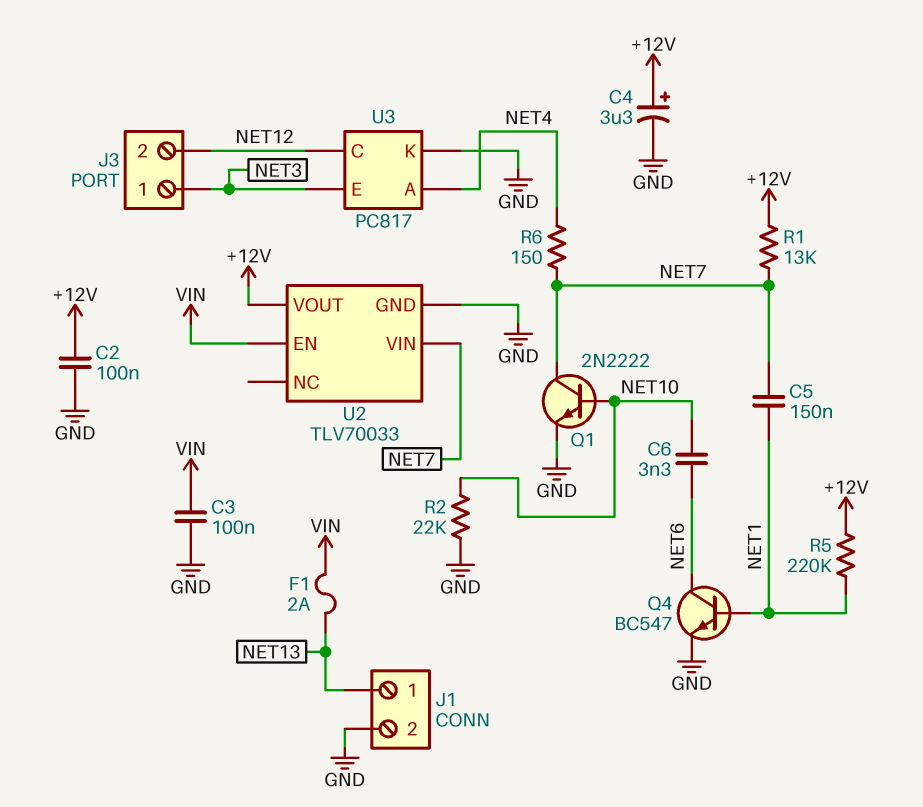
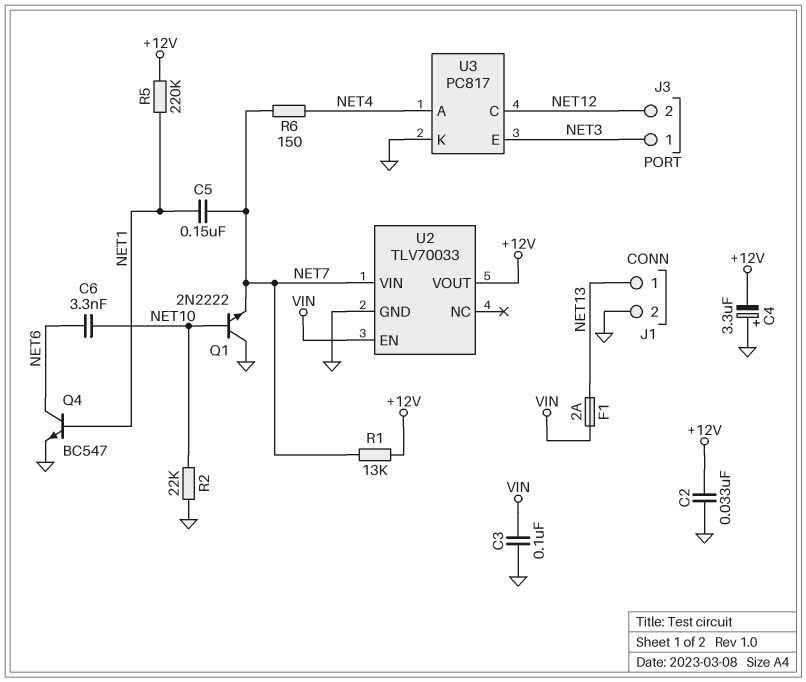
C2: 100nF (+12V, GND) -> 33nF (+12V, GND)
C4: 3.3uF (plus +12V, minus GND) -> 3.3uF (plus GND, minus +12V)
Q1: NPN 2N2222 (B NET10, C NET7, E GND) -> NPN 2N2222 (B NET10, C GND, E NET7)

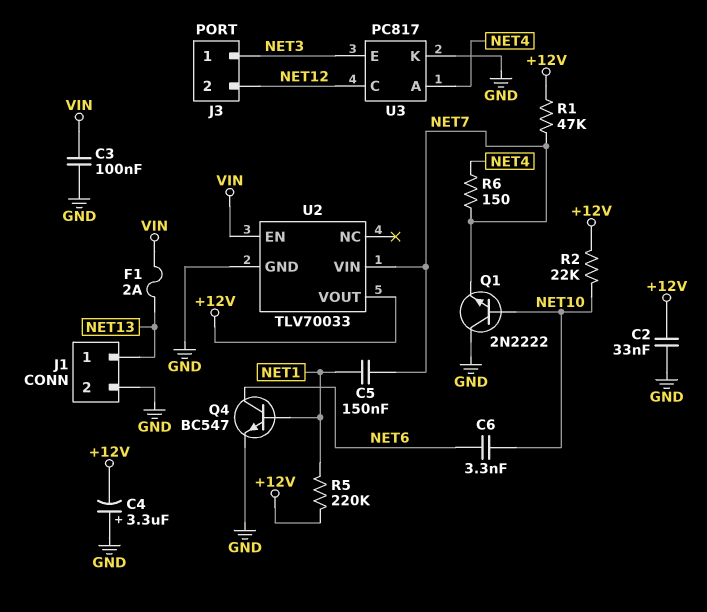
R1: 13k (+12V, NET7) -> 47k (+12V, NET7)
R2: 22k (GND, NET10) -> 22k (+12V, NET10)

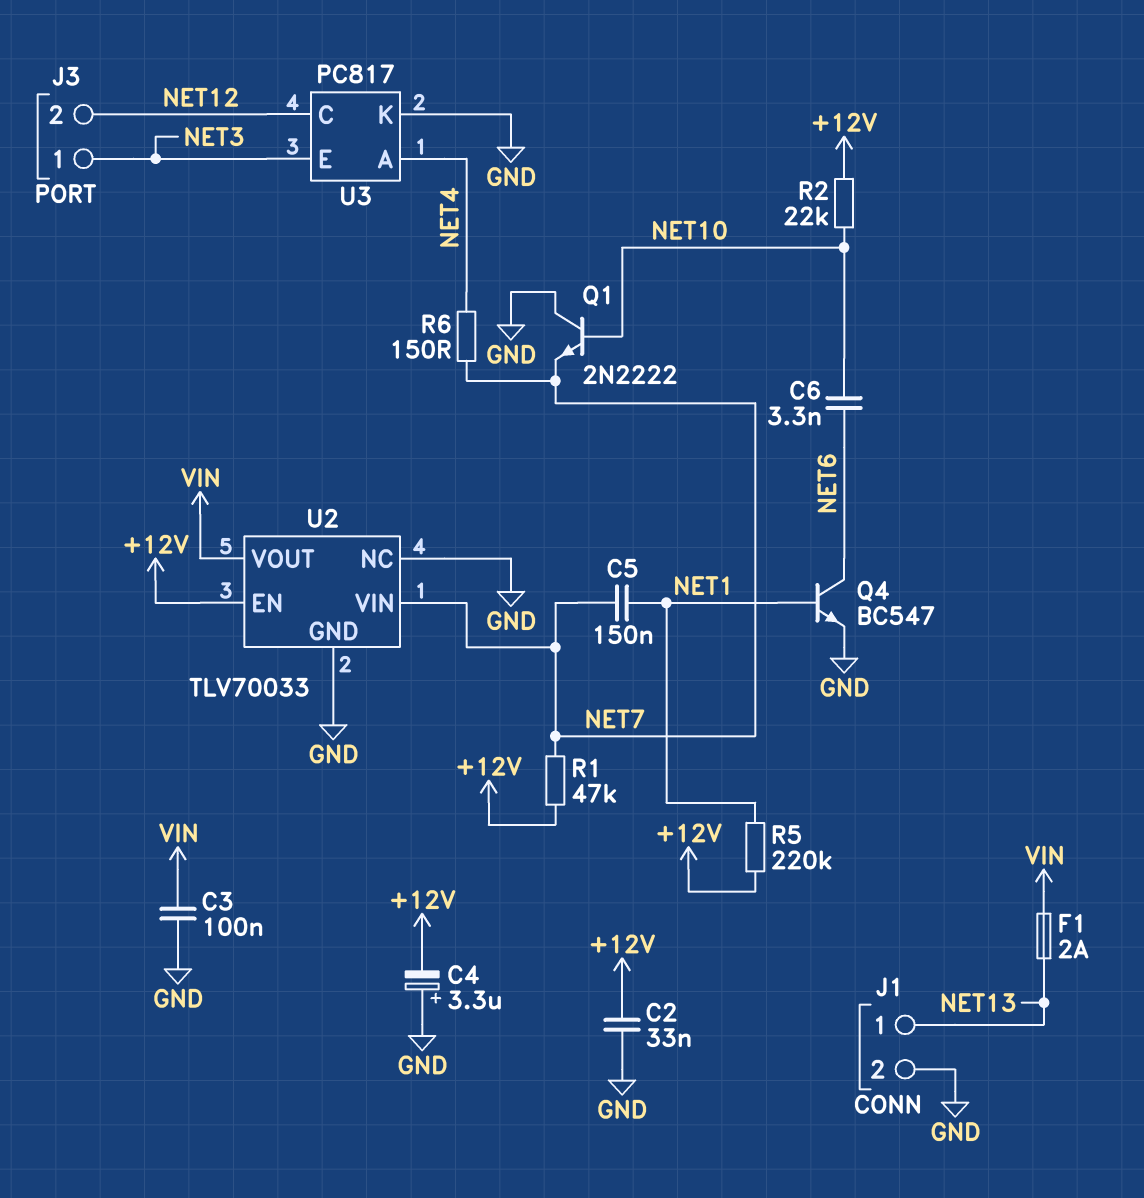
U2 pin EN: VIN -> +12V
U2 pin NC: none -> GND
U2 pin VOUT: +12V -> VIN

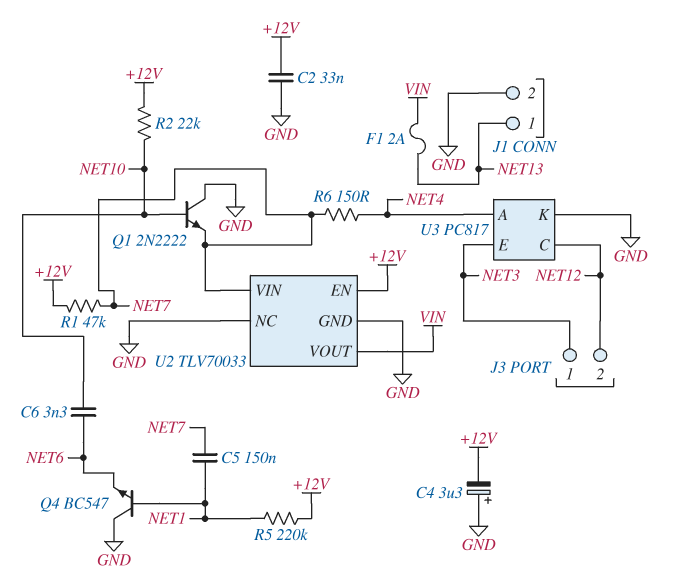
C3: 100nF (GND, VIN) -> none
Q4: NPN BC547 (B NET1, C NET6, E GND) -> NPN BC547 (B NET1, C GND, E NET6)

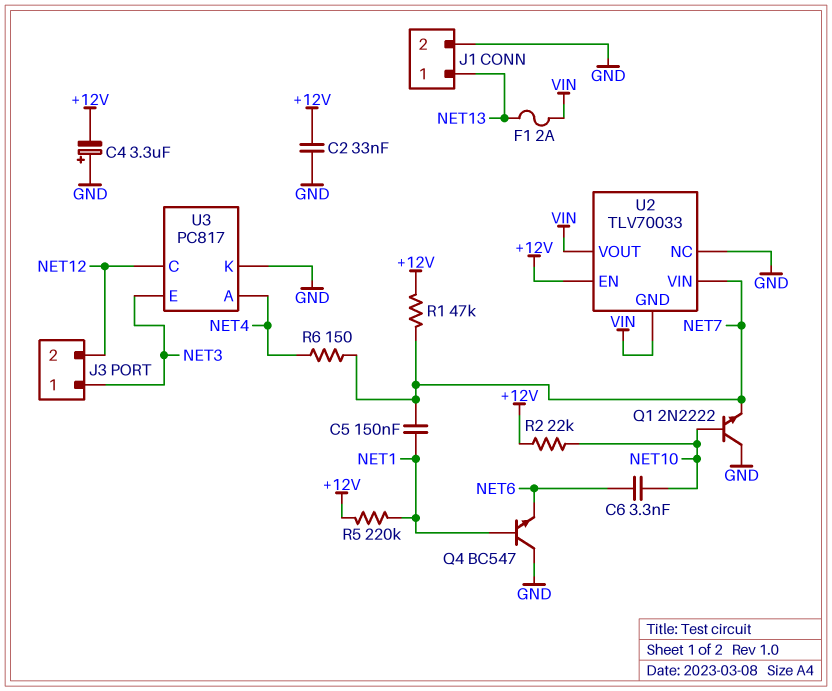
U2 pin GND: GND -> VIN

